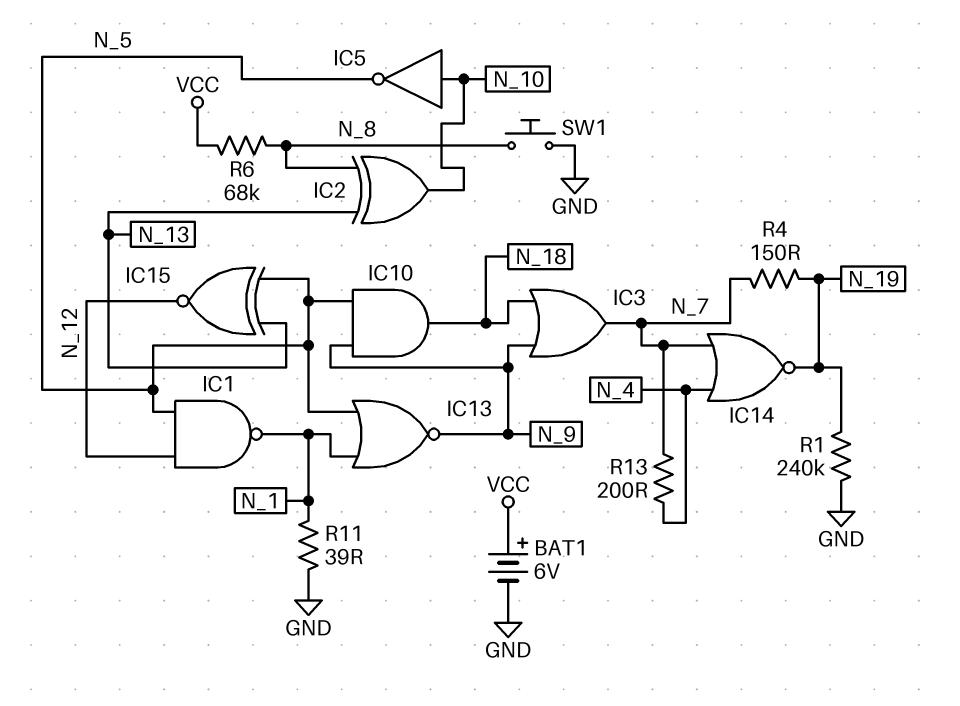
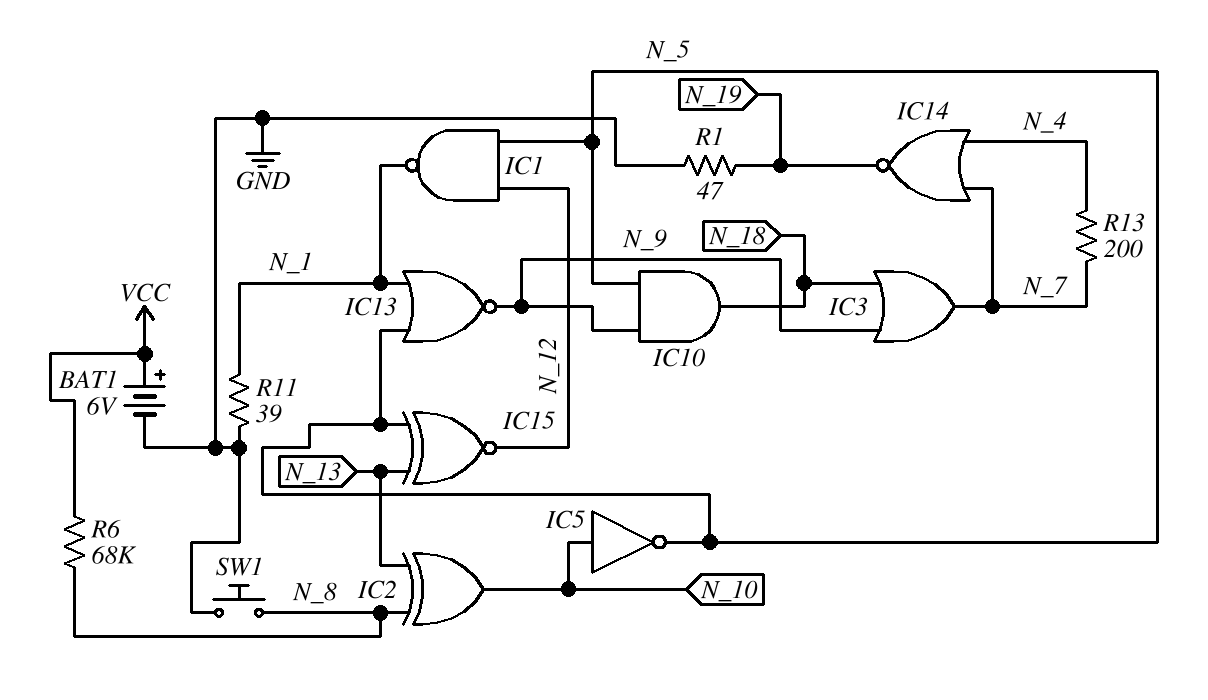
R1: 240k (GND, N_19) -> 47 (GND, N_19)
R4: 150 (N_7, N_19) -> none

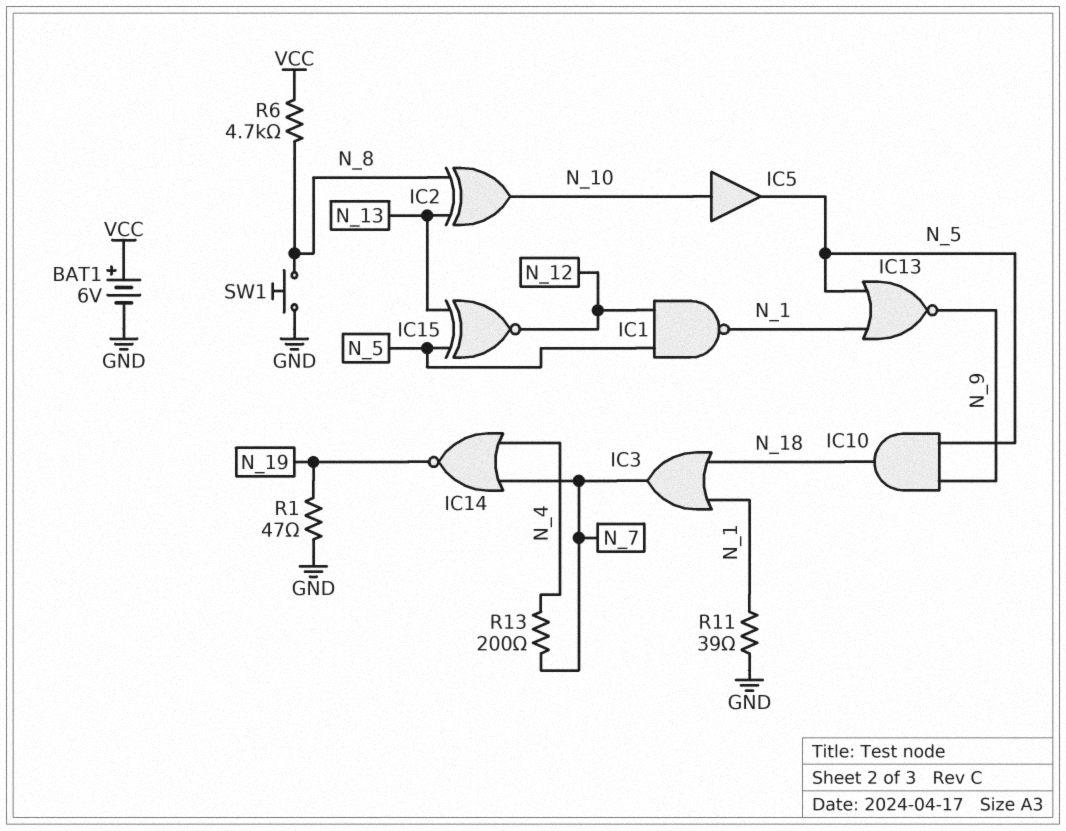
IC3: OR (in N_9, in N_18, out N_7) -> OR (in N_1, in N_18, out N_7)
IC5: NOT (in N_10, out N_5) -> buffer (in N_10, out N_5)
R6: 68k (N_8, VCC) -> 4.7k (N_8, VCC)

